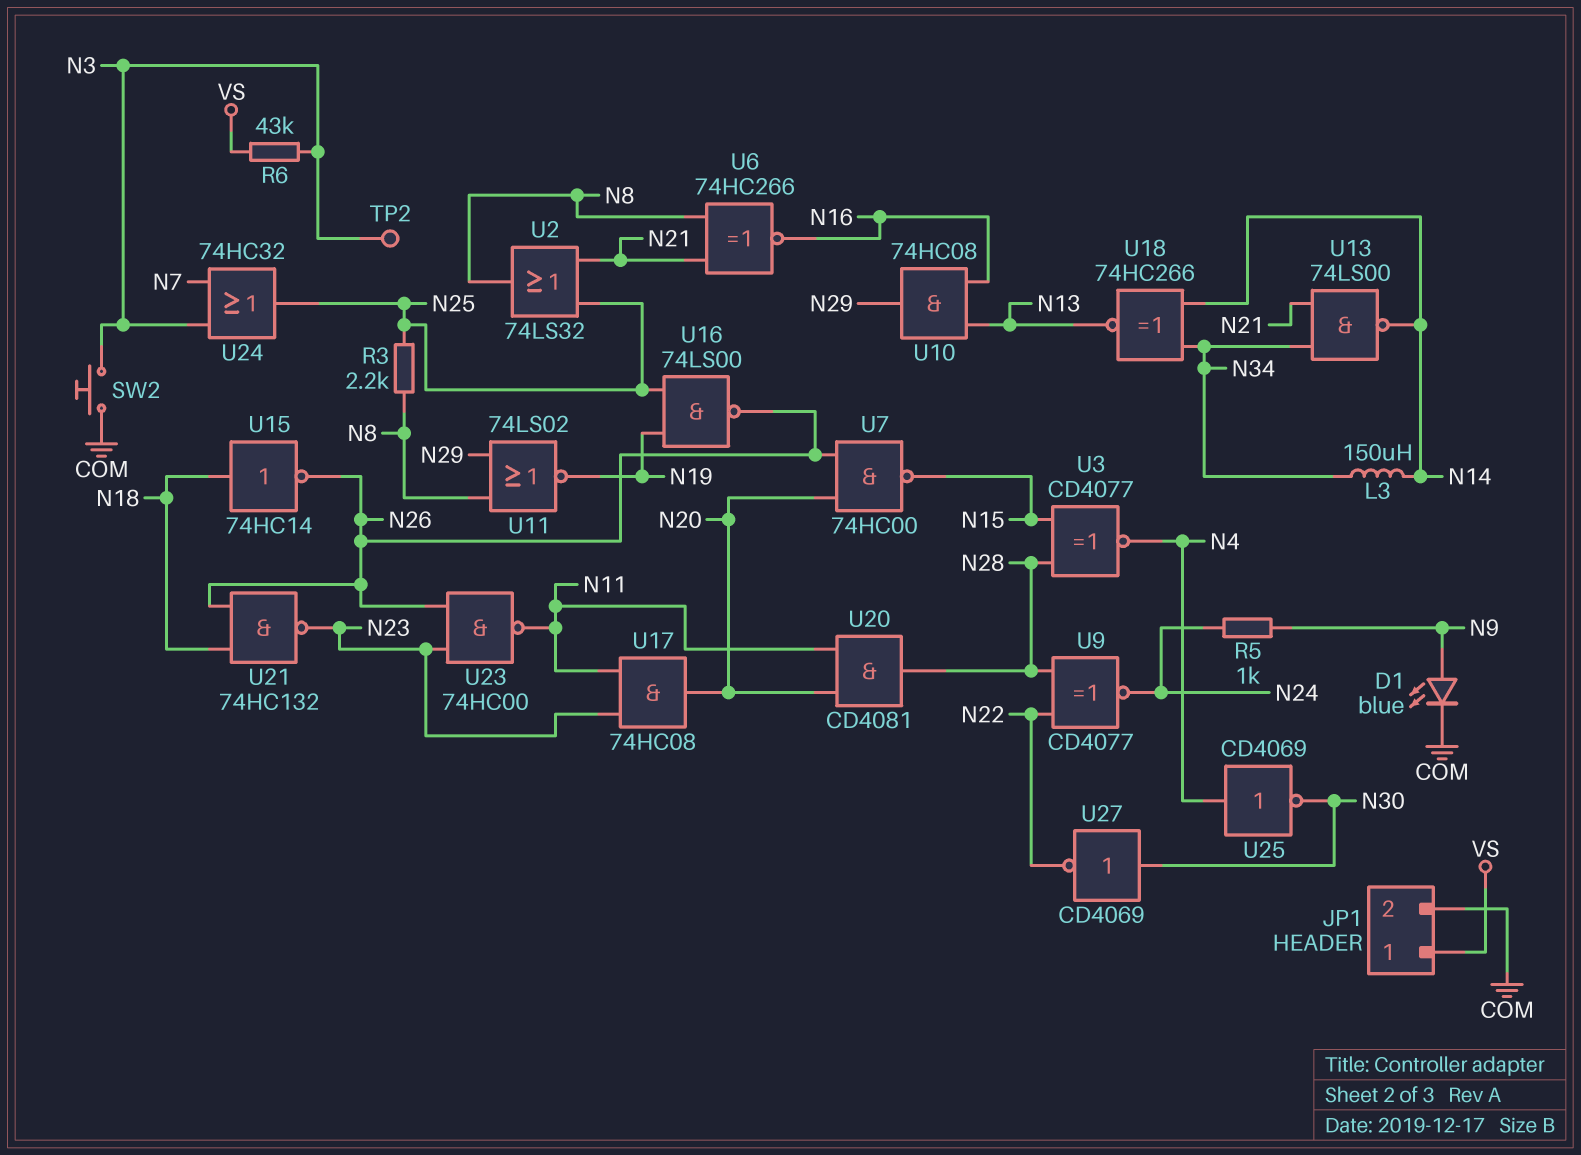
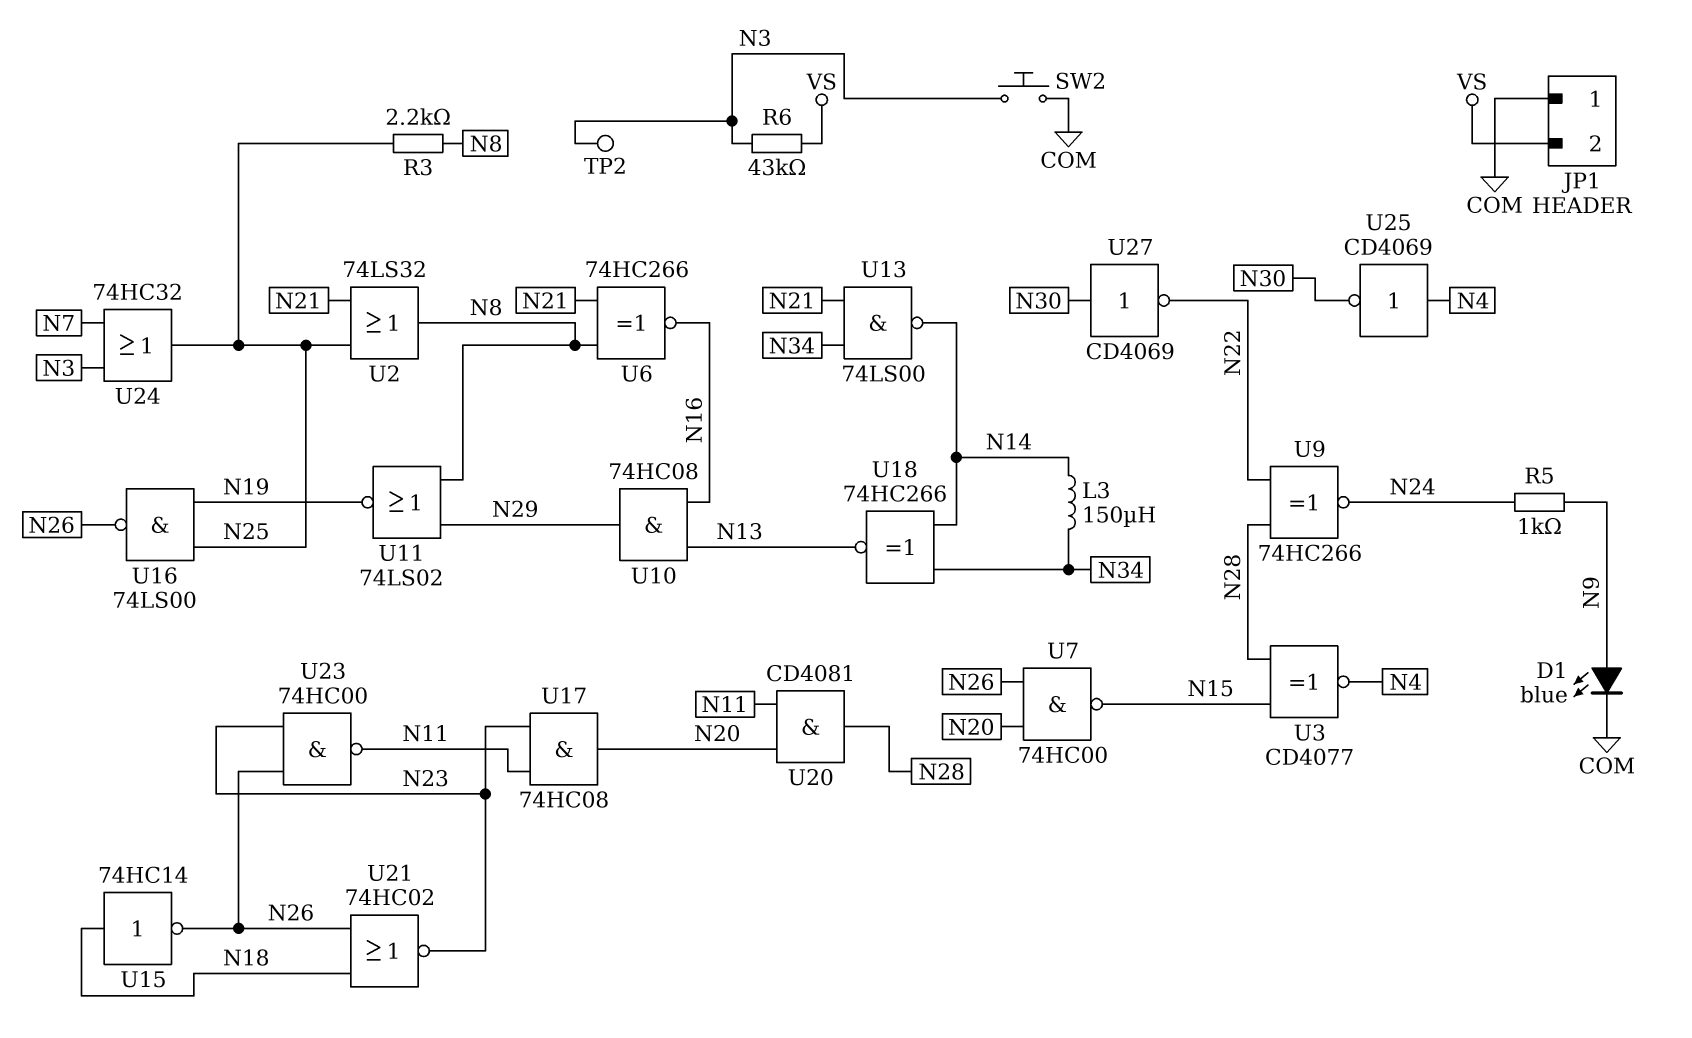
JP1 pin 1: VS -> COM
JP1 pin 2: COM -> VS
U9: XNOR CD4077 (in N22, in N28, out N24) -> XNOR 74HC266 (in N22, in N28, out N24)
U21: NAND 74HC132 (in N18, in N26, out N23) -> NOR 74HC02 (in N18, in N26, out N23)

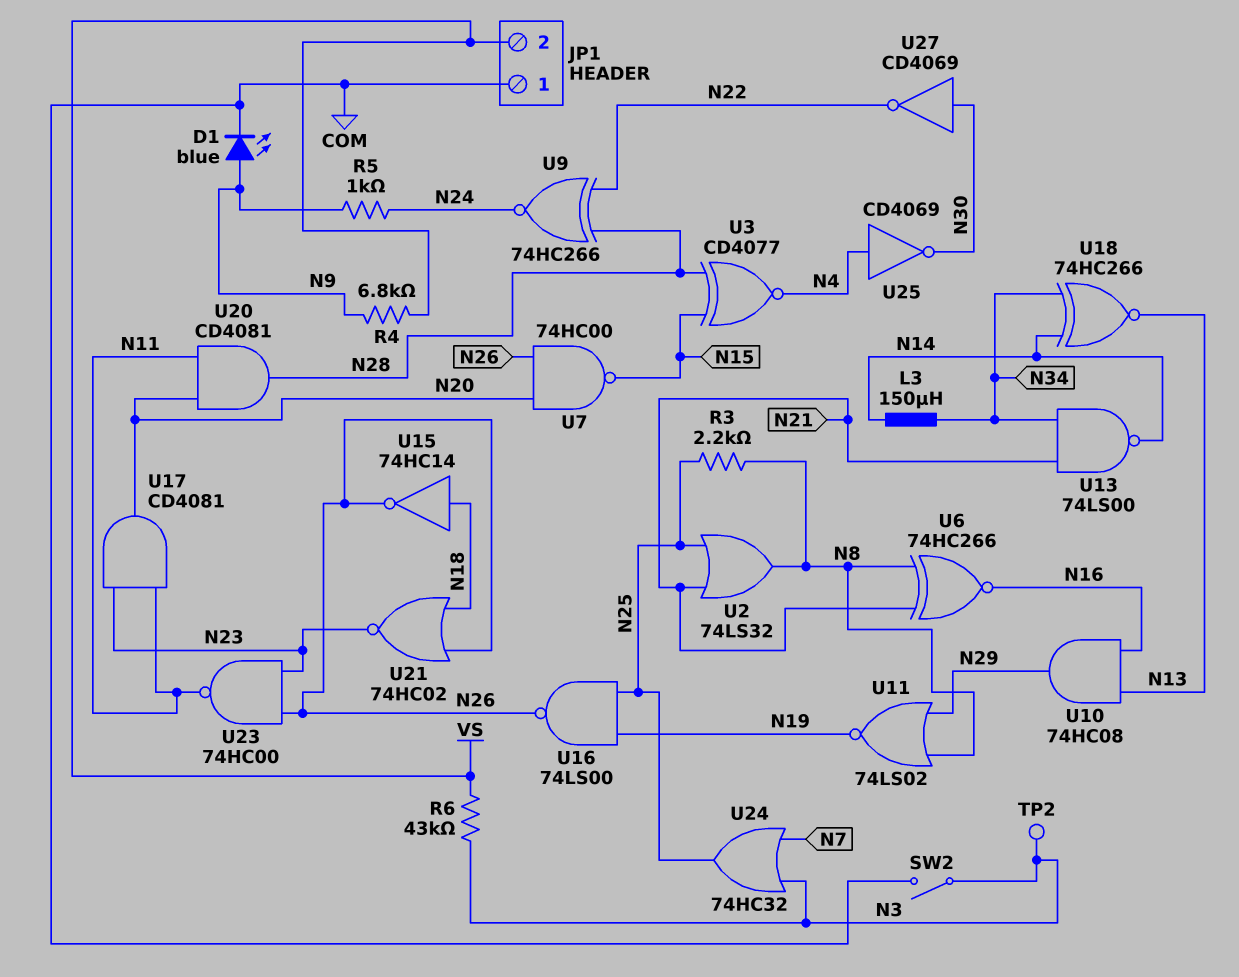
R4: none -> 6.8k (N9, VS)
SW2: button (COM, N3) -> switch (COM, N3)
U17: AND 74HC08 (in N11, in N23, out N20) -> AND CD4081 (in N11, in N23, out N20)

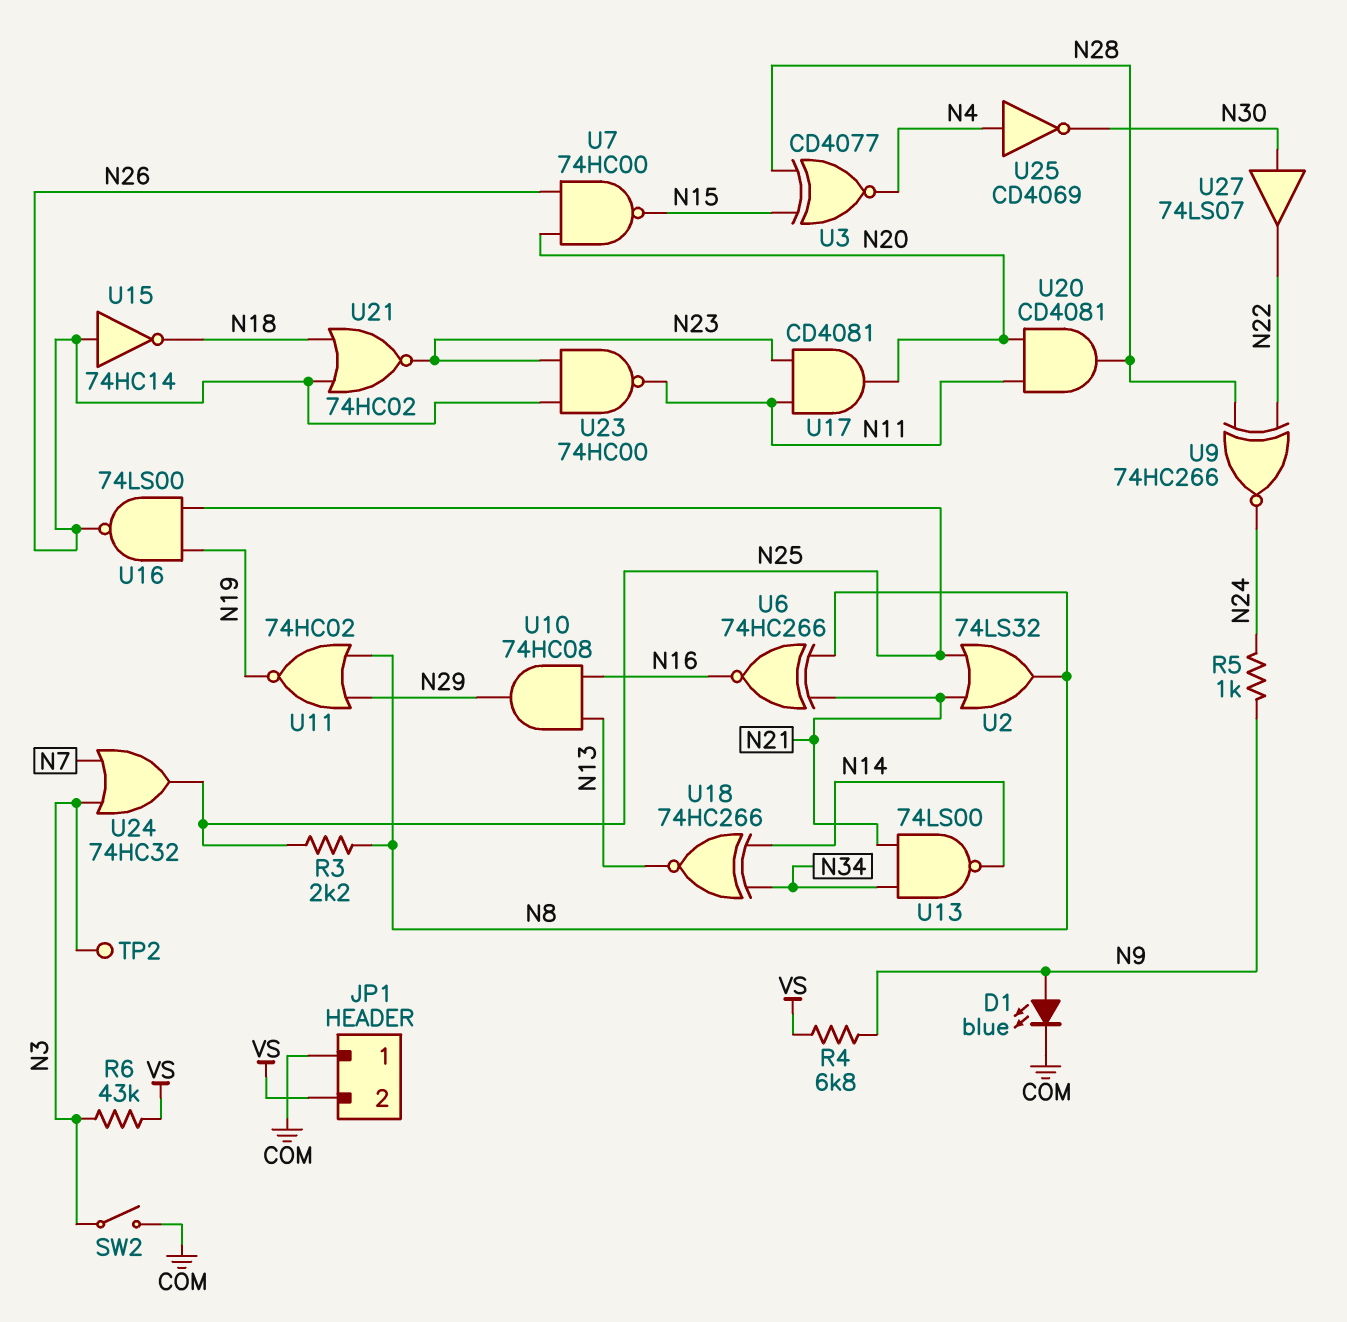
L3: 150uH (N14, N34) -> none
U11: NOR 74LS02 (in N8, in N29, out N19) -> NOR 74HC02 (in N8, in N29, out N19)
U15: NOT 74HC14 (in N18, out N26) -> NOT 74HC14 (in N26, out N18)
U27: NOT CD4069 (in N30, out N22) -> buffer 74LS07 (in N30, out N22)

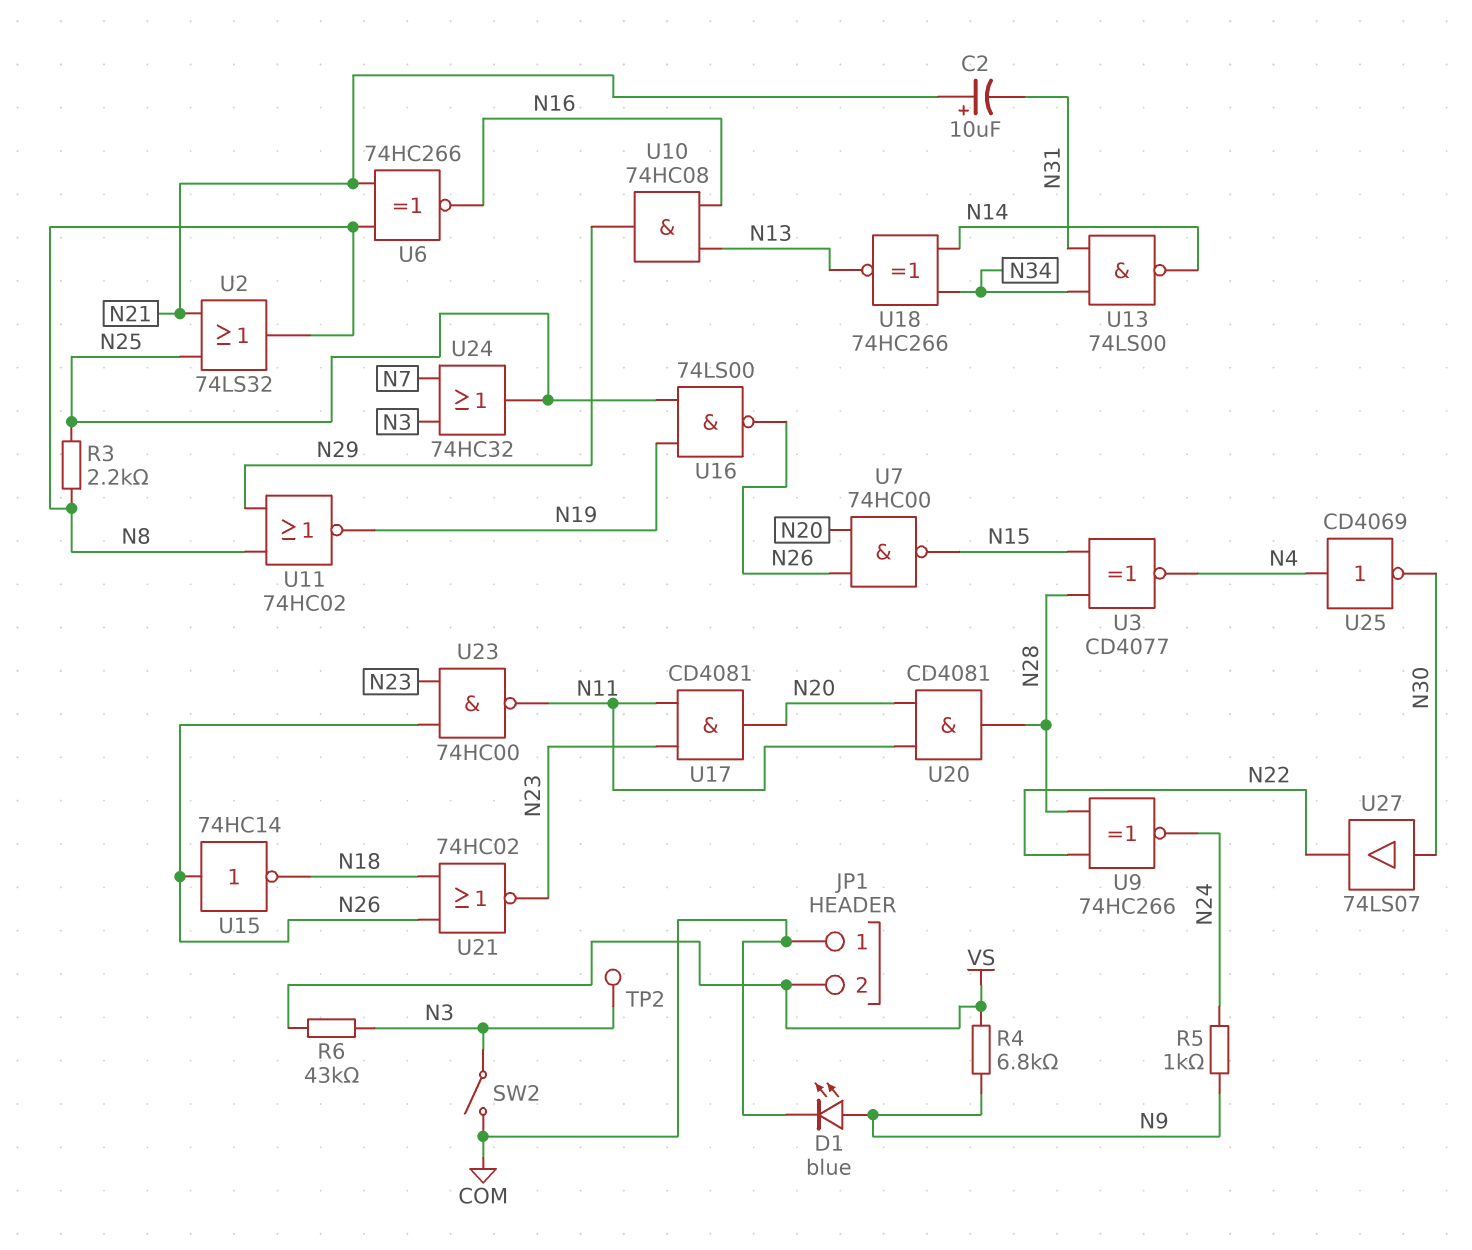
C2: none -> 10uF (plus N21, minus N31)
U13: NAND 74LS00 (in N21, in N34, out N14) -> NAND 74LS00 (in N31, in N34, out N14)

